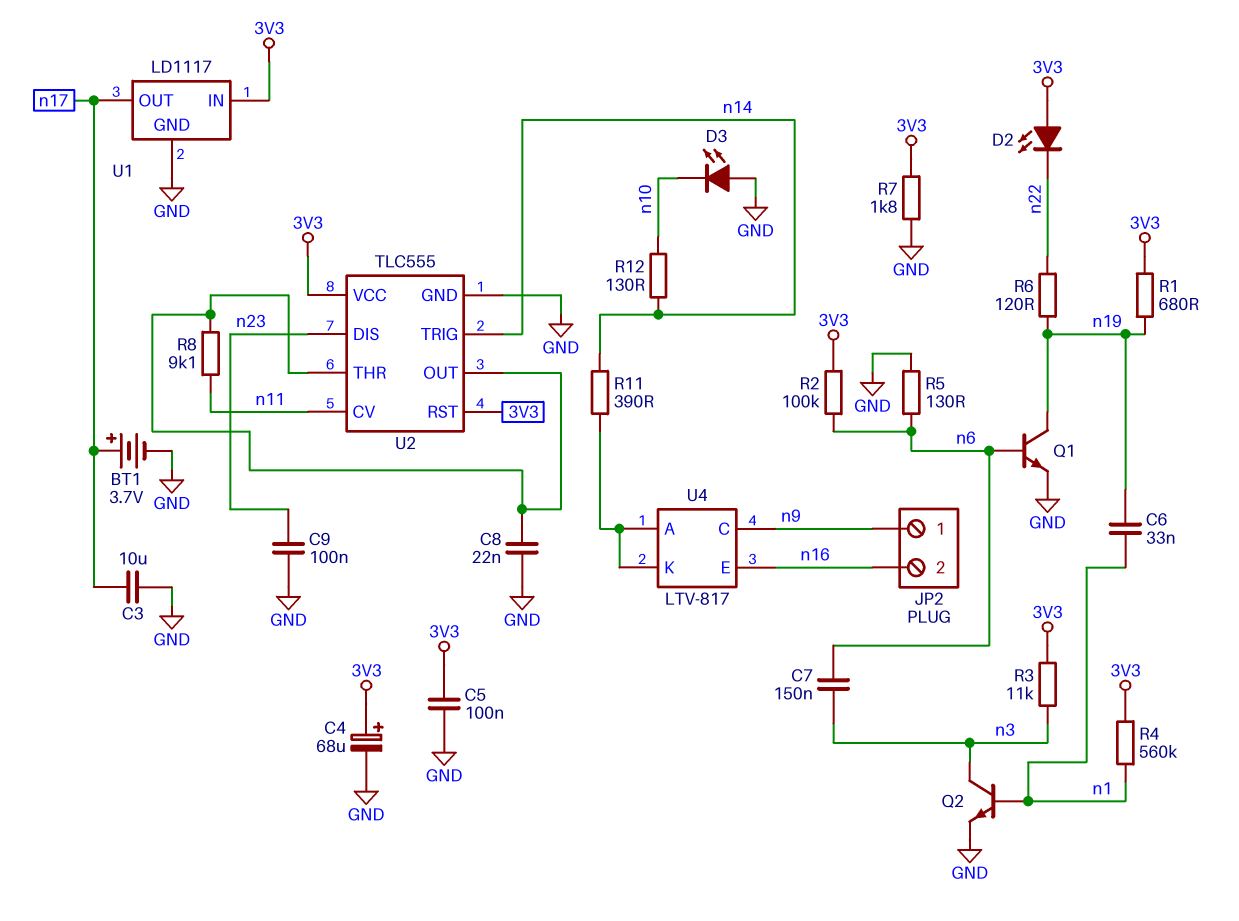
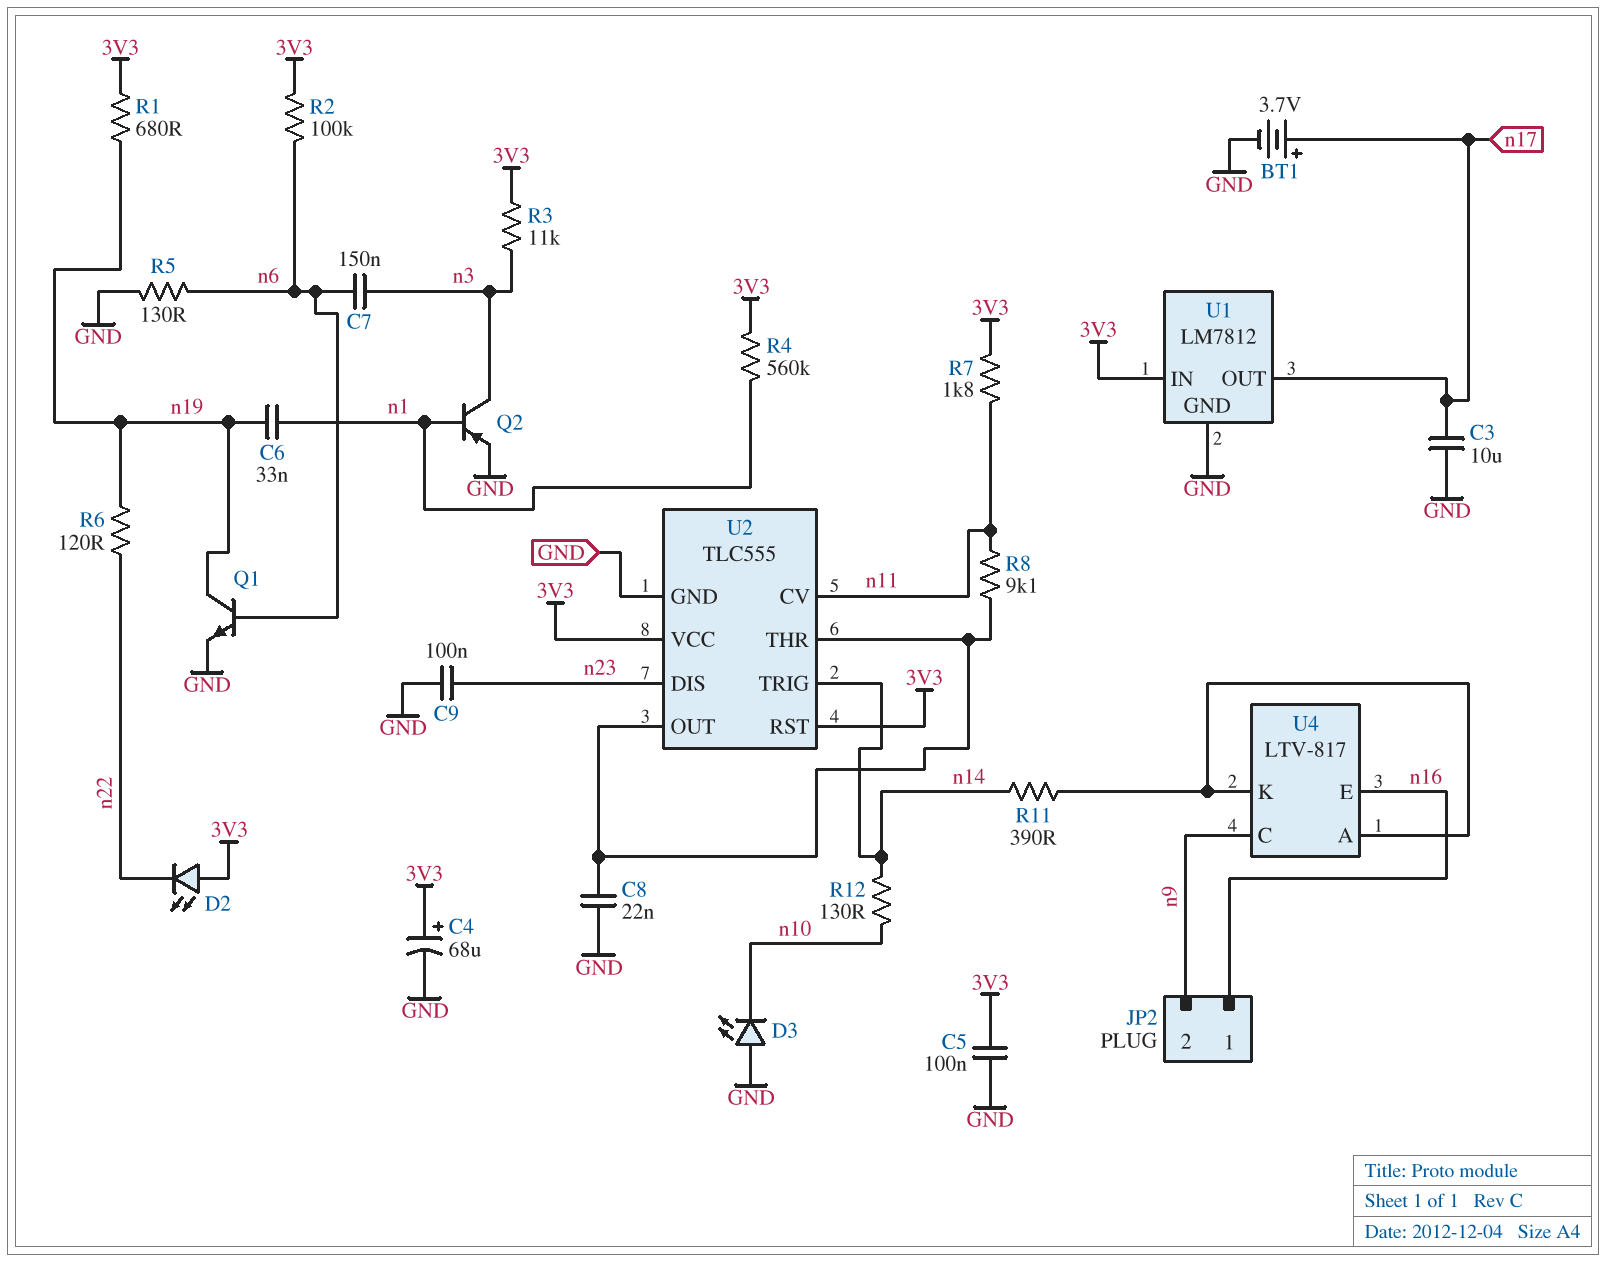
JP2 pin 1: n9 -> n16
JP2 pin 2: n16 -> n9
Q2: NPN (B n1, C n3, E GND) -> PNP (B n1, C n3, E GND)
R7: 1.8k (3V3, GND) -> 1.8k (3V3, n11)
U1: LD1117 -> LM7812

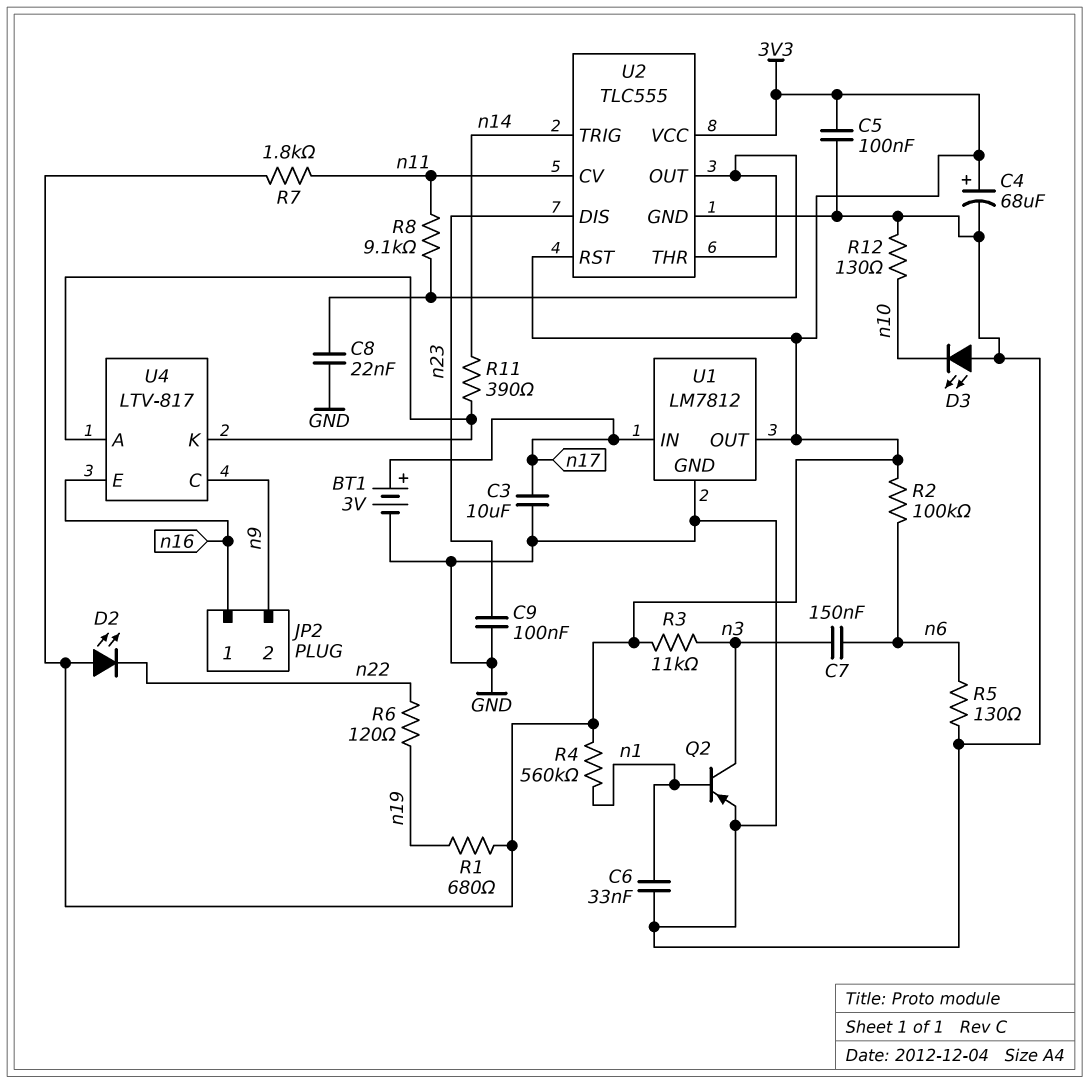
BT1: 3.7V (plus n17, minus GND) -> 3V (plus n17, minus GND)
C6: 33nF (n1, n19) -> 33nF (GND, n1)
Q1: NPN (B n6, C n19, E GND) -> none
R12: 130 (n10, n14) -> 130 (GND, n10)
U1 pin IN: 3V3 -> n17
U1 pin OUT: n17 -> 3V3

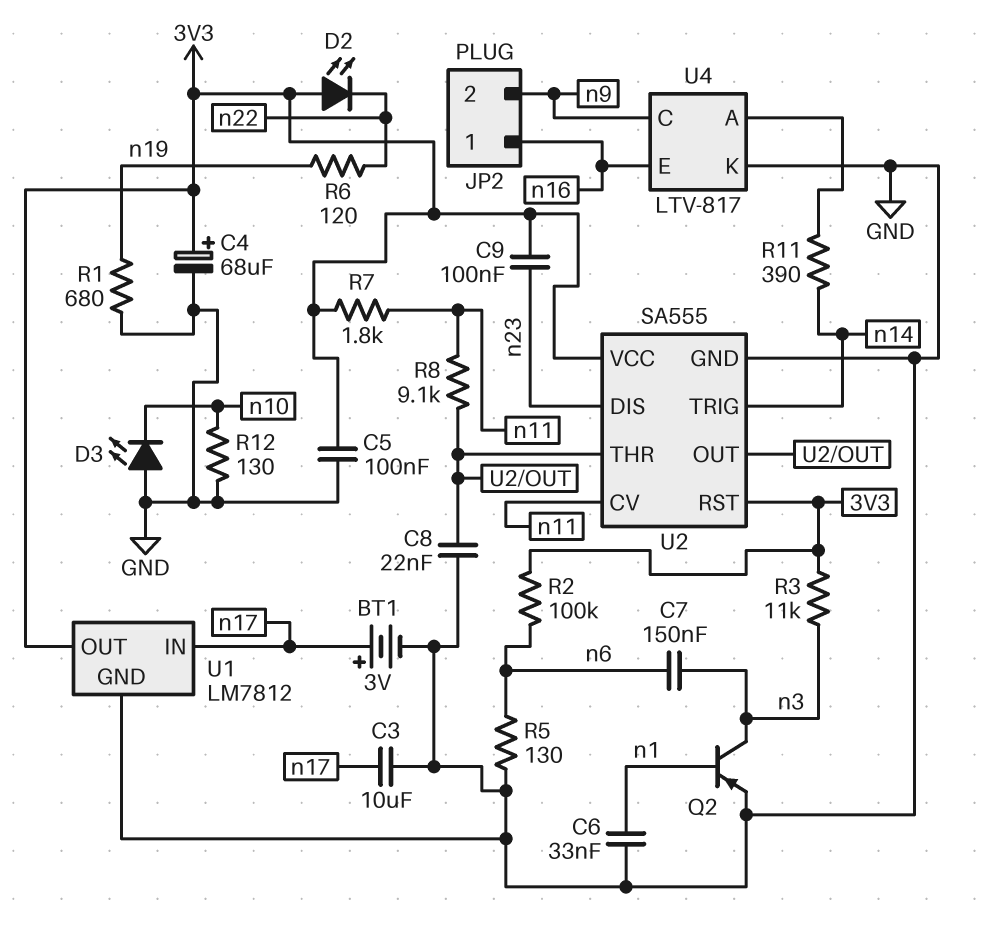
C9: 100nF (GND, n23) -> 100nF (3V3, n23)
R1: 680 (3V3, n19) -> 680 (GND, n19)
R4: 560k (3V3, n1) -> none
U2: TLC555 -> SA555
U4 pin K: U4/A -> GND

